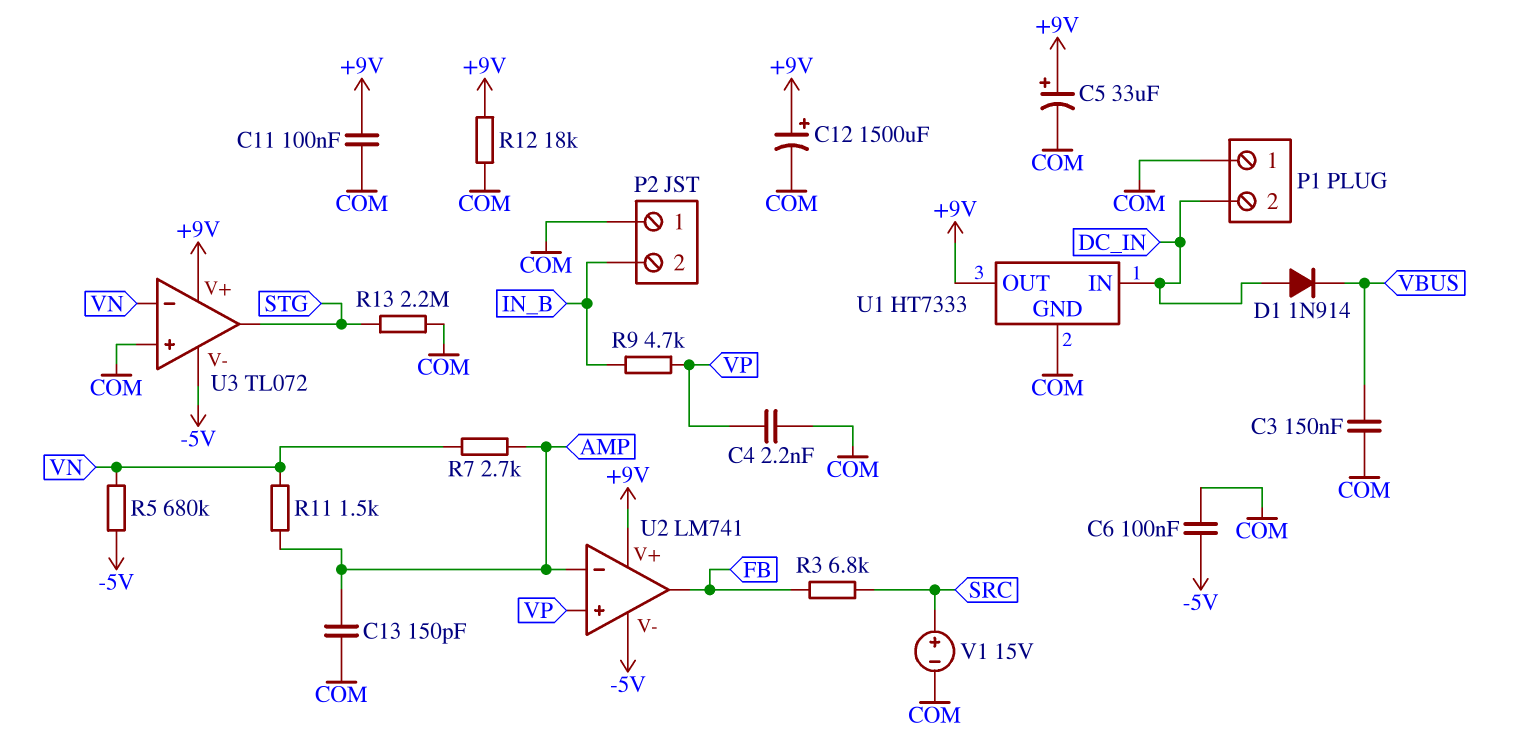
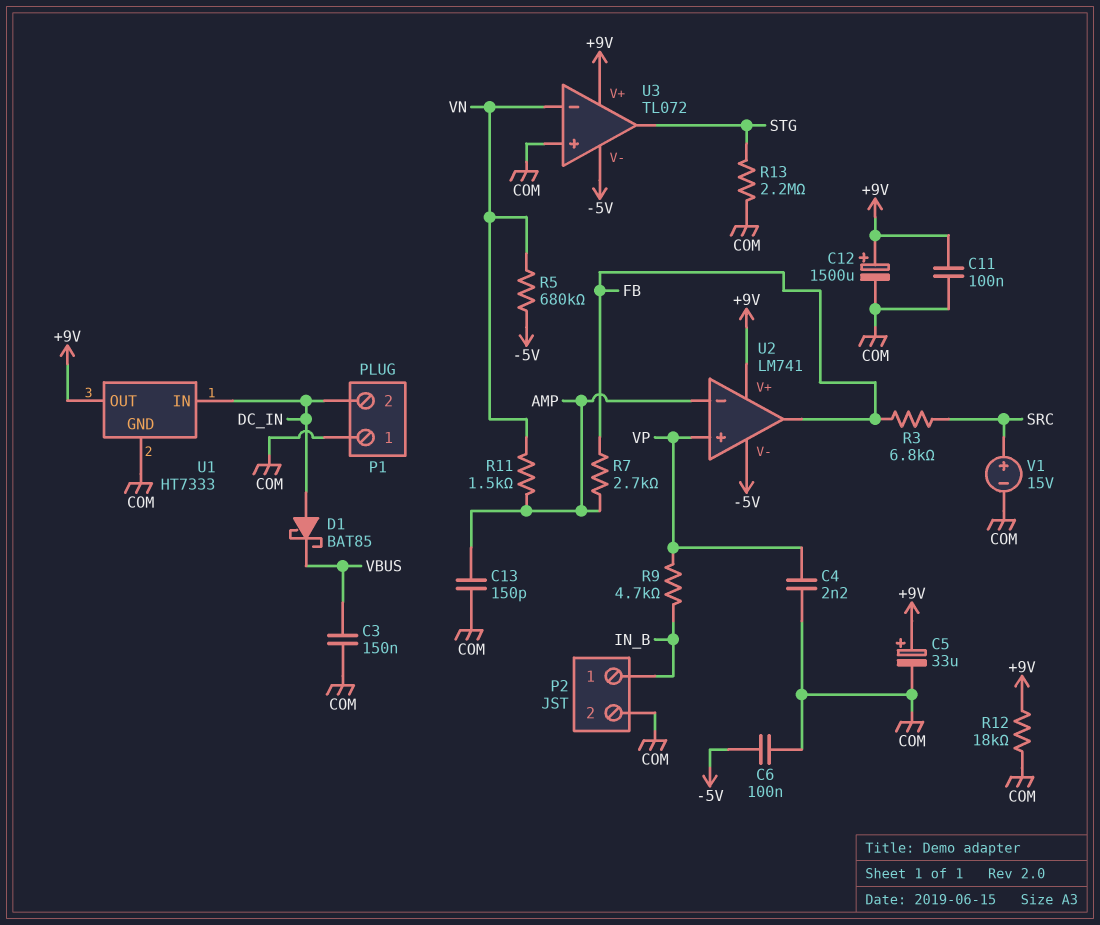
D1: diode 1N914 (A DC_IN, K VBUS) -> schottky BAT85 (A DC_IN, K VBUS)
P2 pin 1: COM -> IN_B
P2 pin 2: IN_B -> COM
R7: 2.7k (AMP, VN) -> 2.7k (AMP, FB)

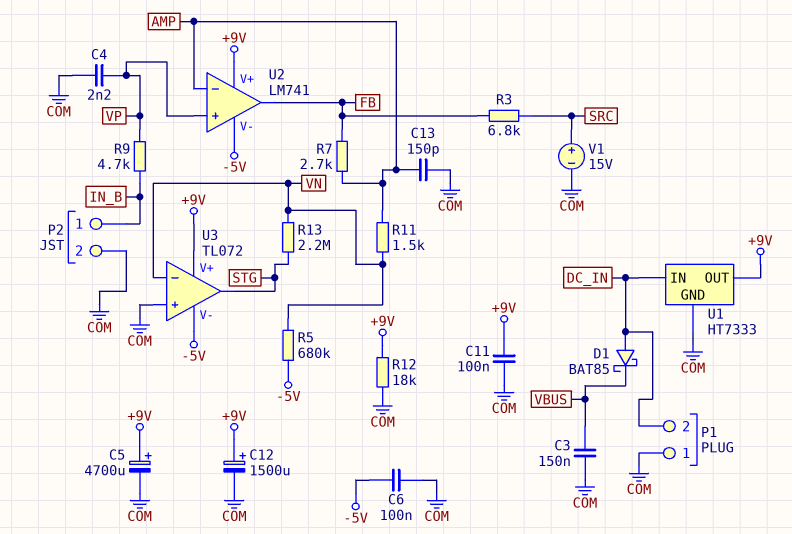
C5: 33uF (plus +9V, minus COM) -> 4700uF (plus +9V, minus COM)
R13: 2.2M (COM, STG) -> 2.2M (STG, VN)

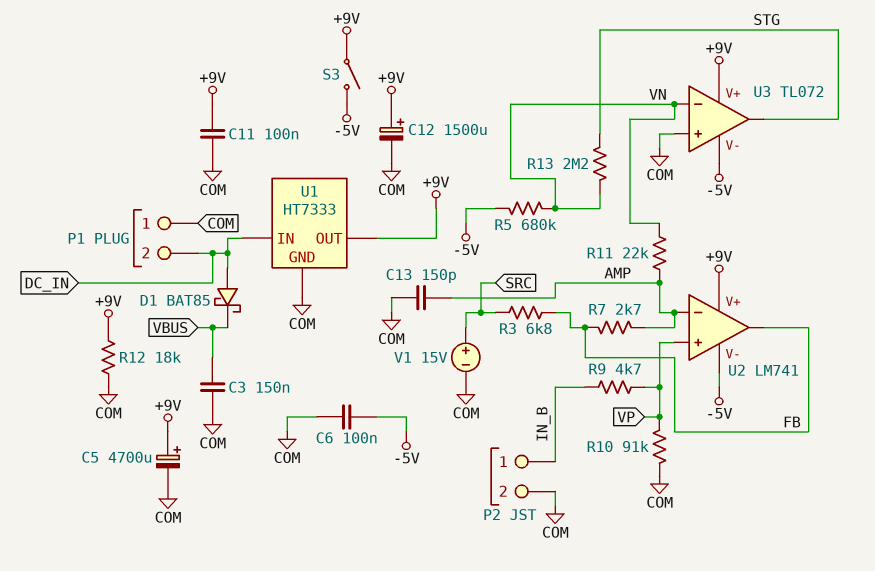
C4: 2.2nF (COM, VP) -> none
R10: none -> 91k (COM, VP)
R11: 1.5k (AMP, VN) -> 22k (AMP, VN)
S3: none -> switch (+9V, -5V)

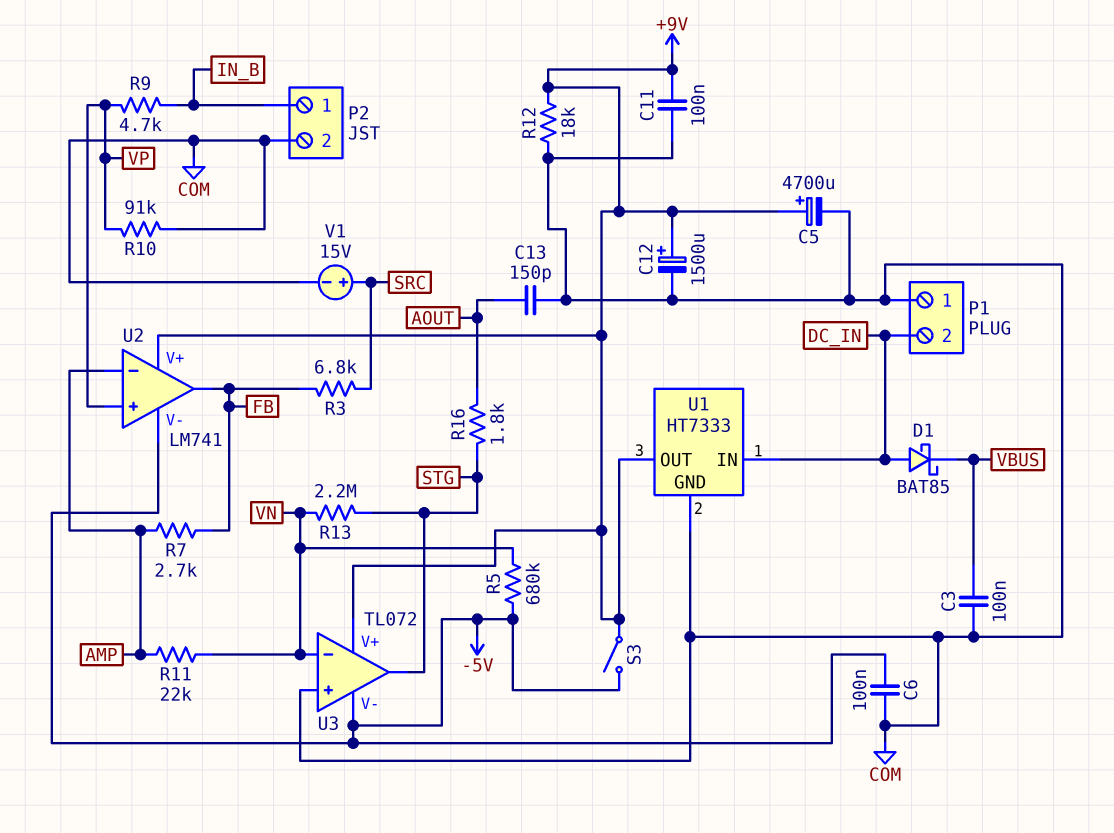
C3: 150nF (COM, VBUS) -> 100nF (COM, VBUS)
C13: 150pF (AMP, COM) -> 150pF (AOUT, COM)
R16: none -> 1.8k (AOUT, STG)

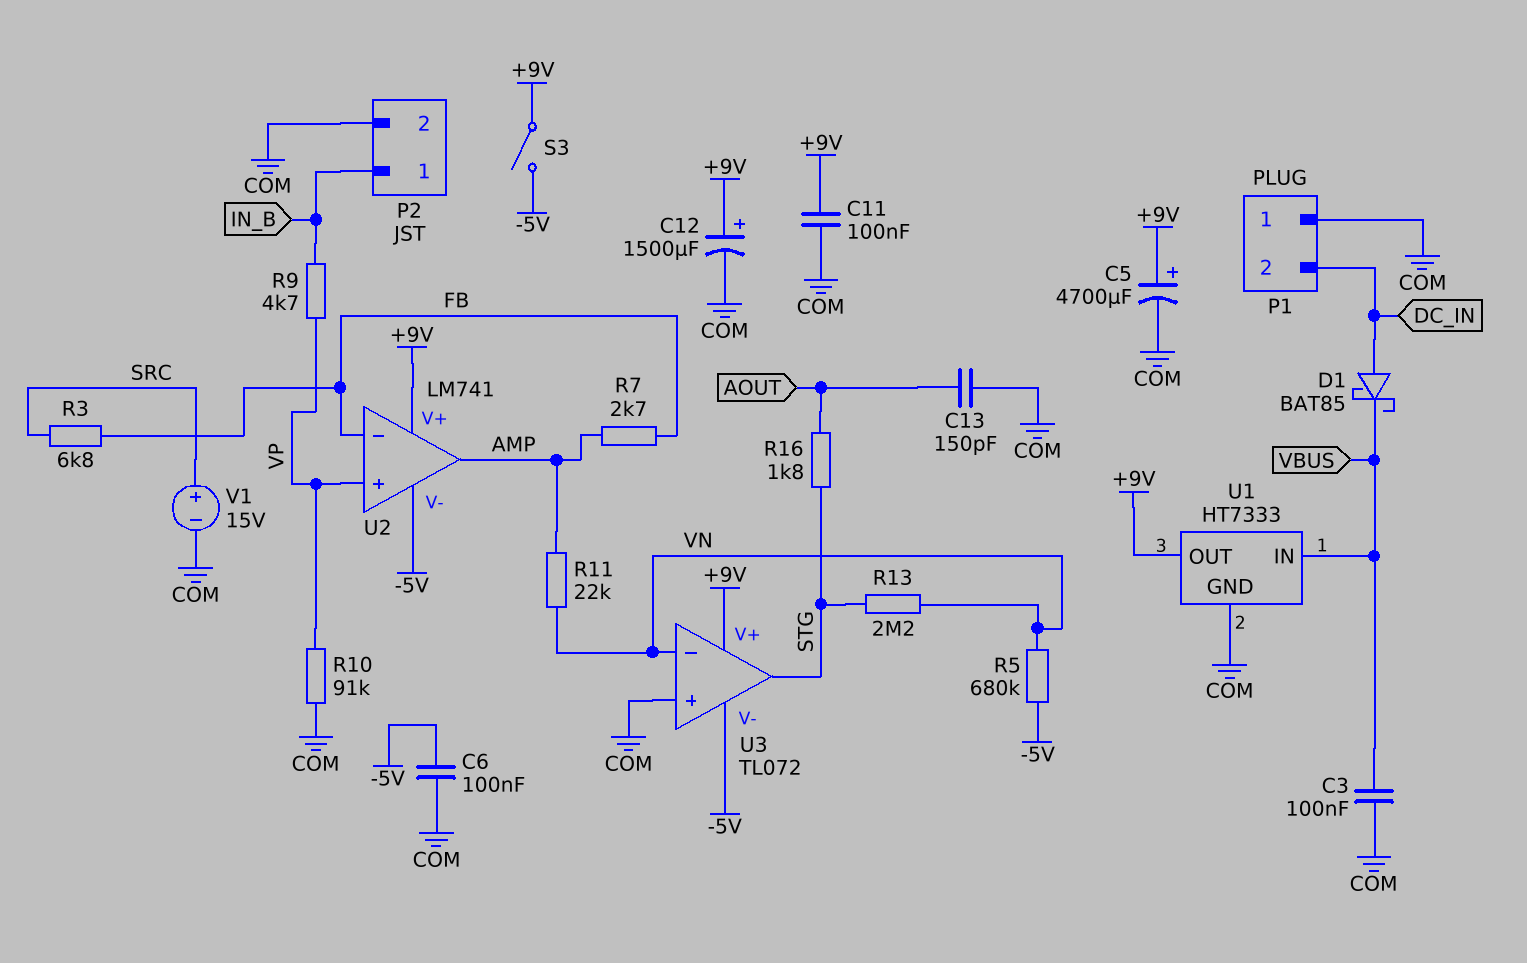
R12: 18k (+9V, COM) -> none
U1 pin IN: DC_IN -> VBUS
U2 pin in-: AMP -> FB
U2 pin out: FB -> AMP

